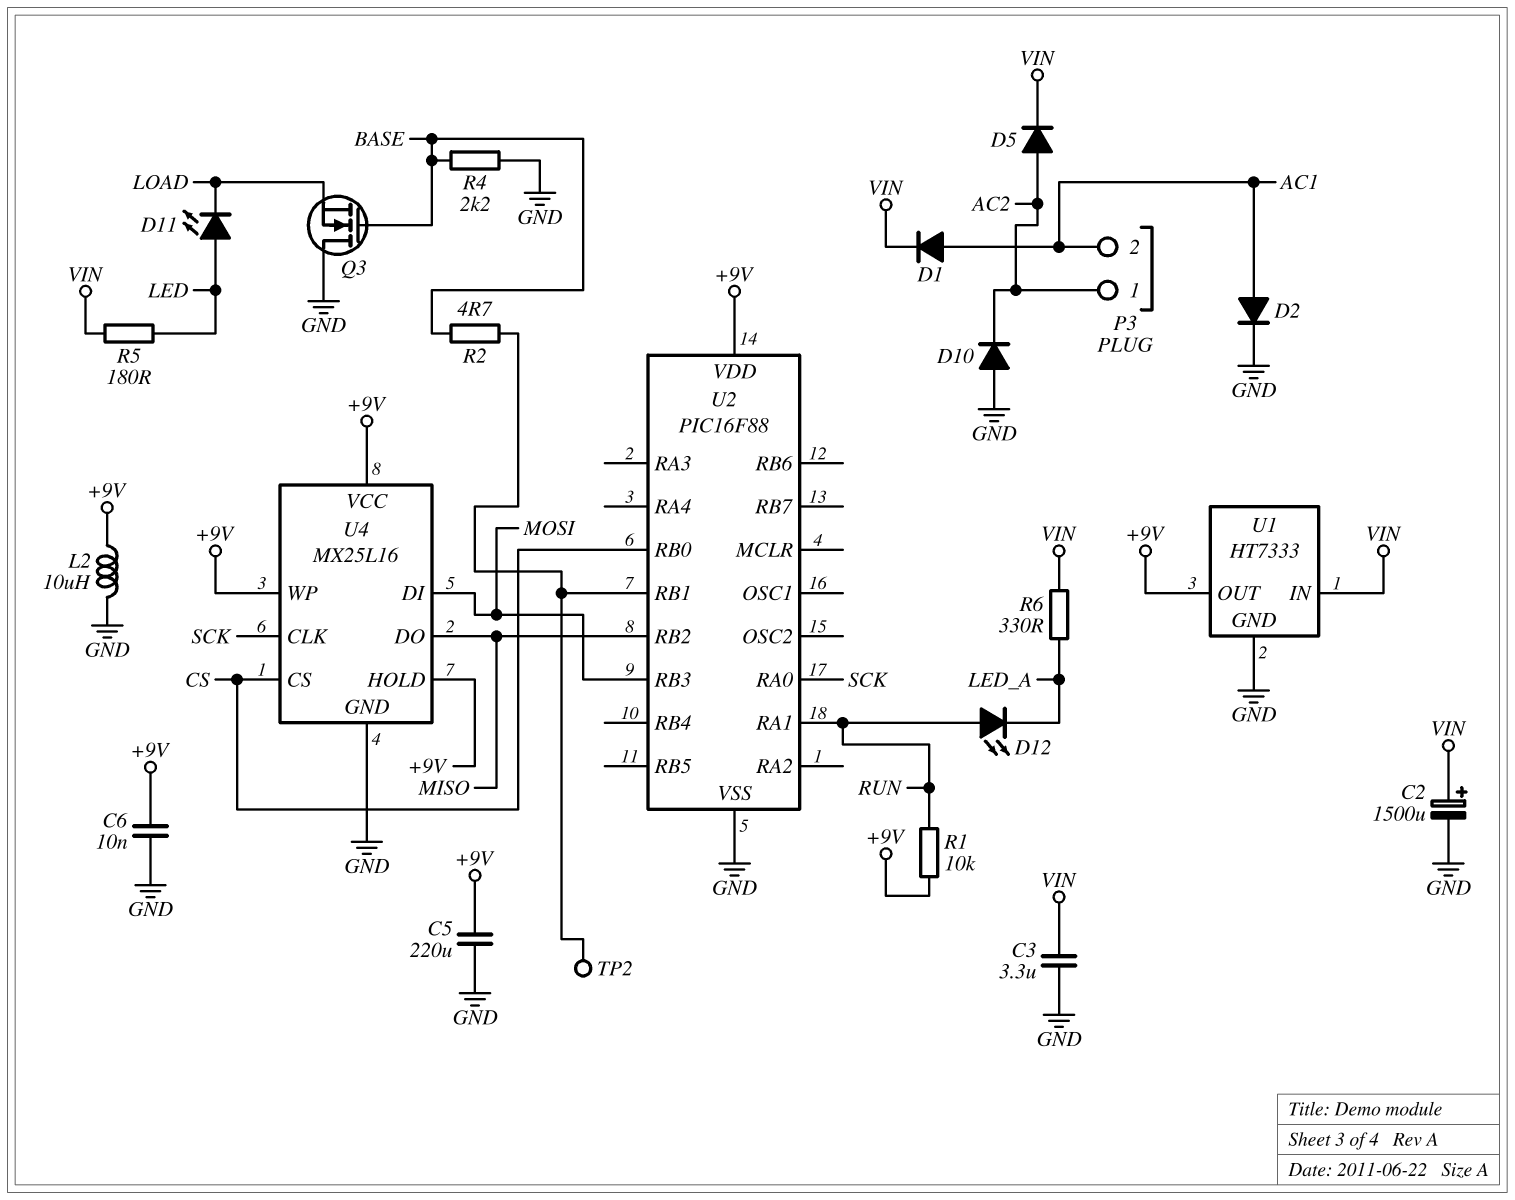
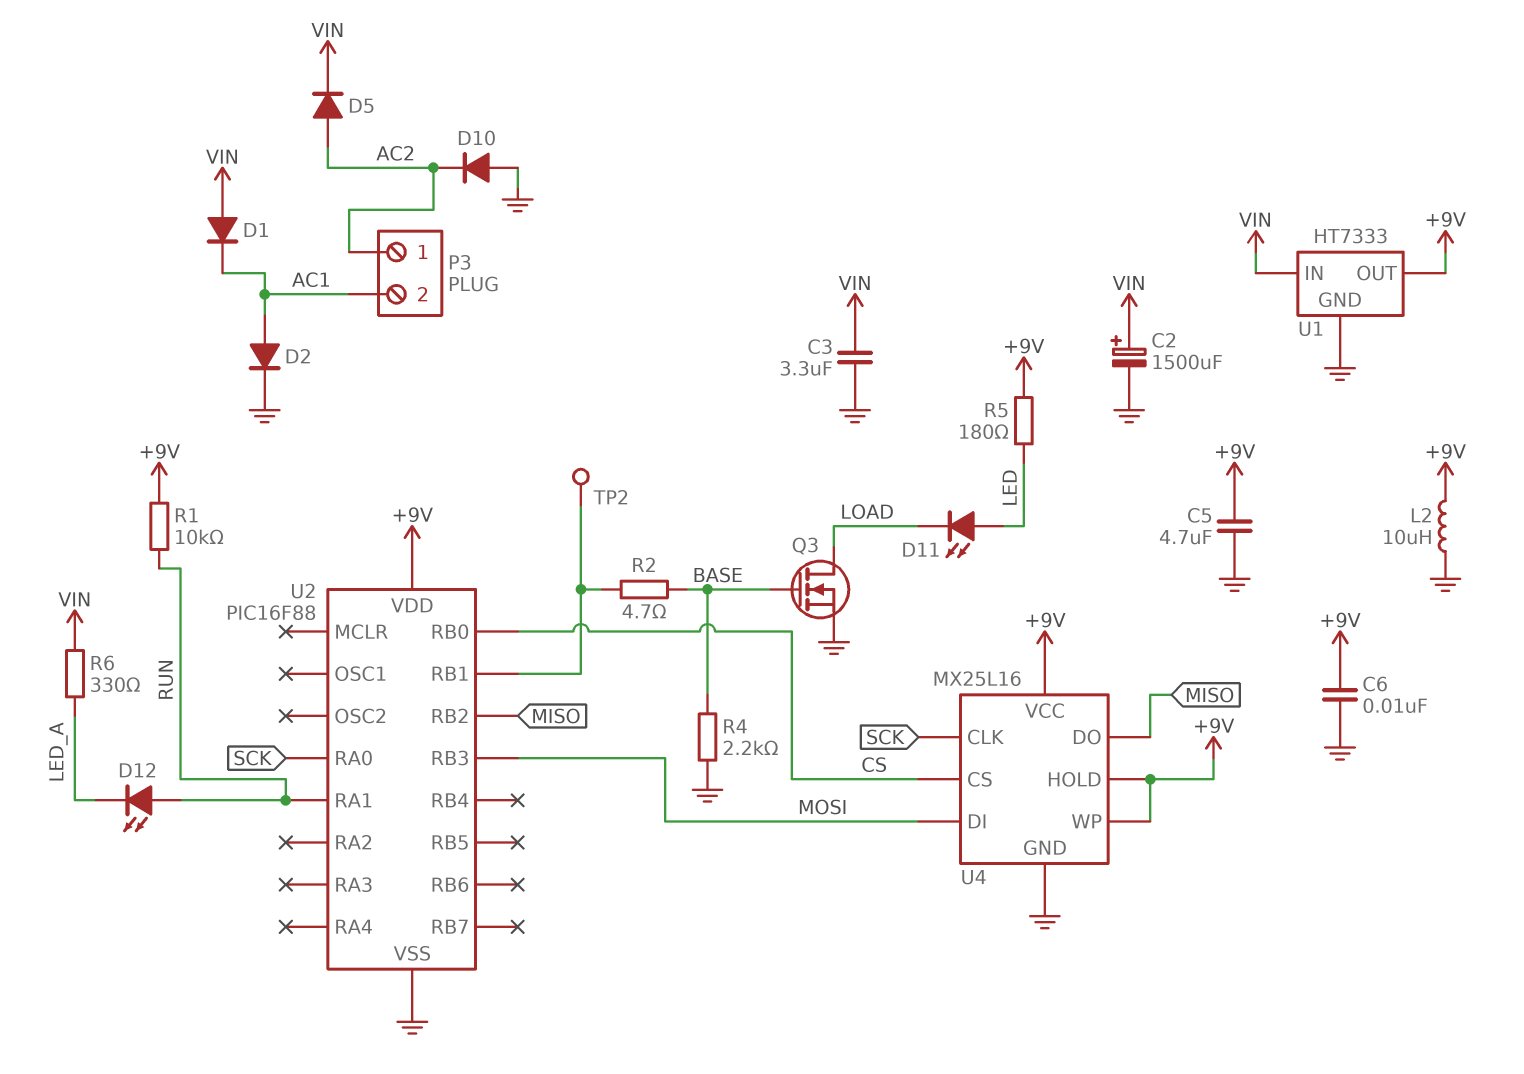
C5: 220uF (+9V, GND) -> 4.7uF (+9V, GND)
D1: diode (A AC1, K VIN) -> diode (A VIN, K AC1)
Q3: NMOS (G BASE, D GND, S LOAD) -> NMOS (G BASE, D LOAD, S GND)
R5: 180 (LED, VIN) -> 180 (+9V, LED)

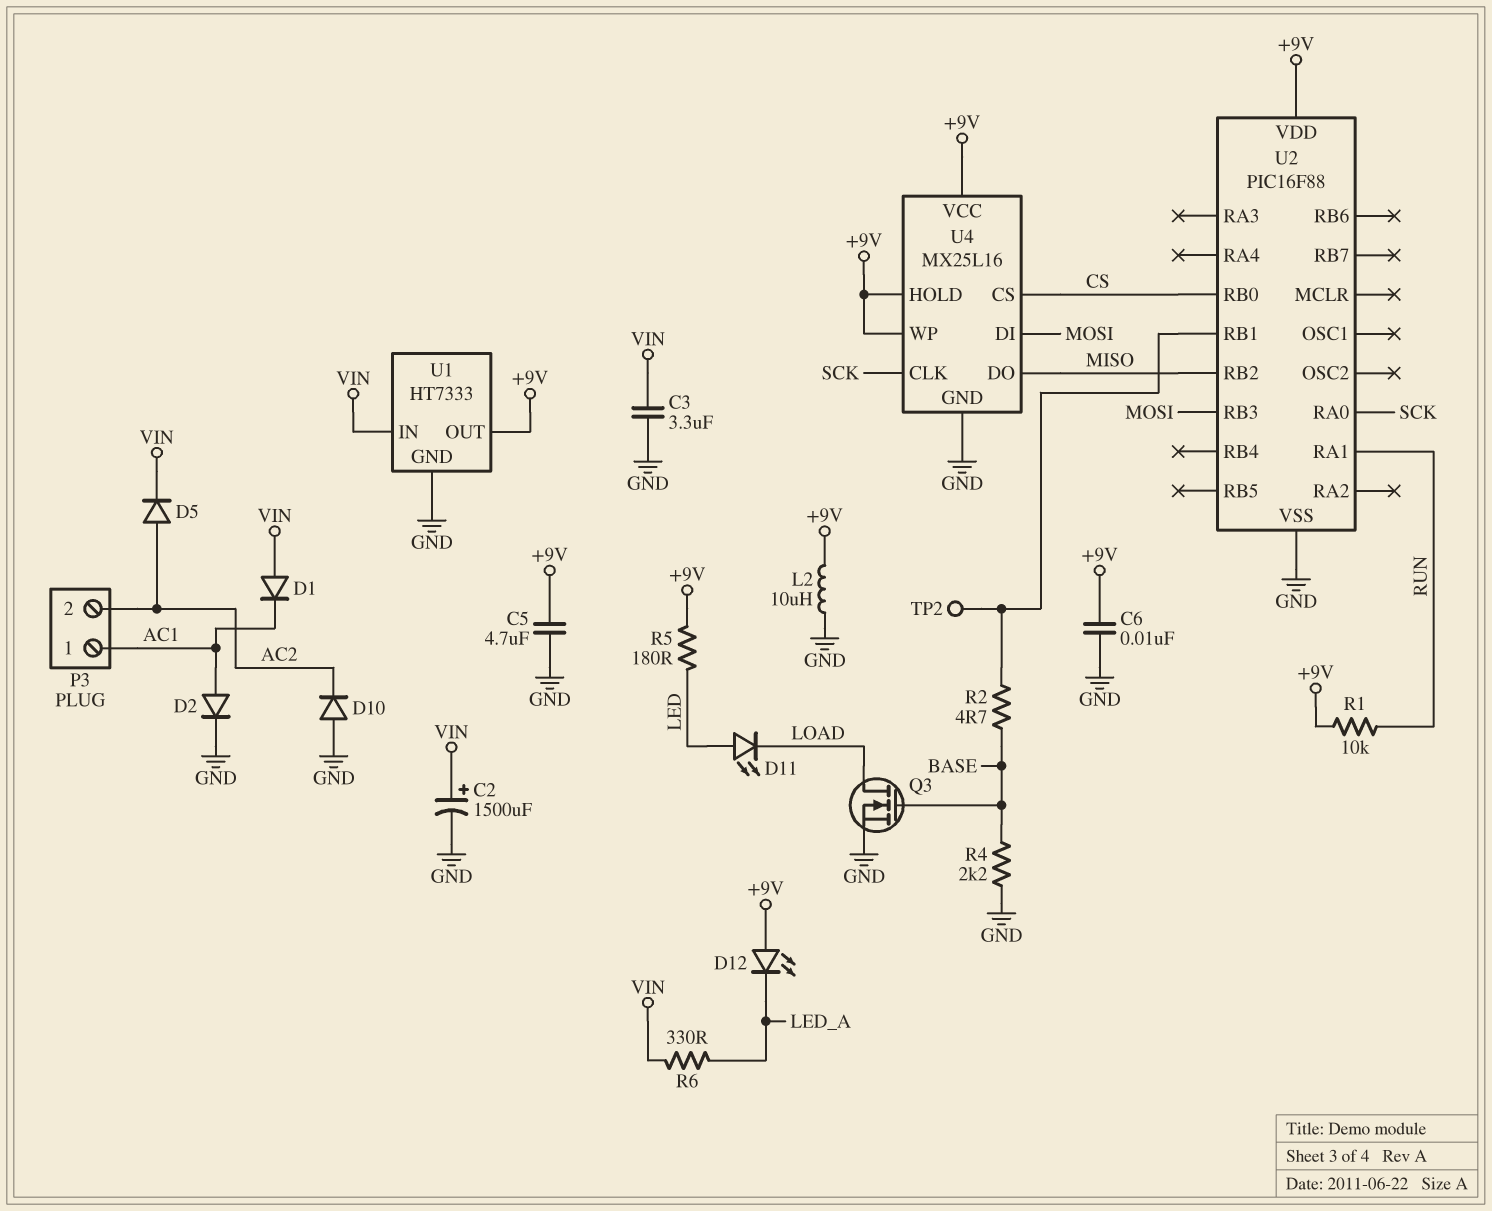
D12: LED (A RUN, K LED_A) -> LED (A +9V, K LED_A)
P3 pin 1: AC2 -> AC1
P3 pin 2: AC1 -> AC2

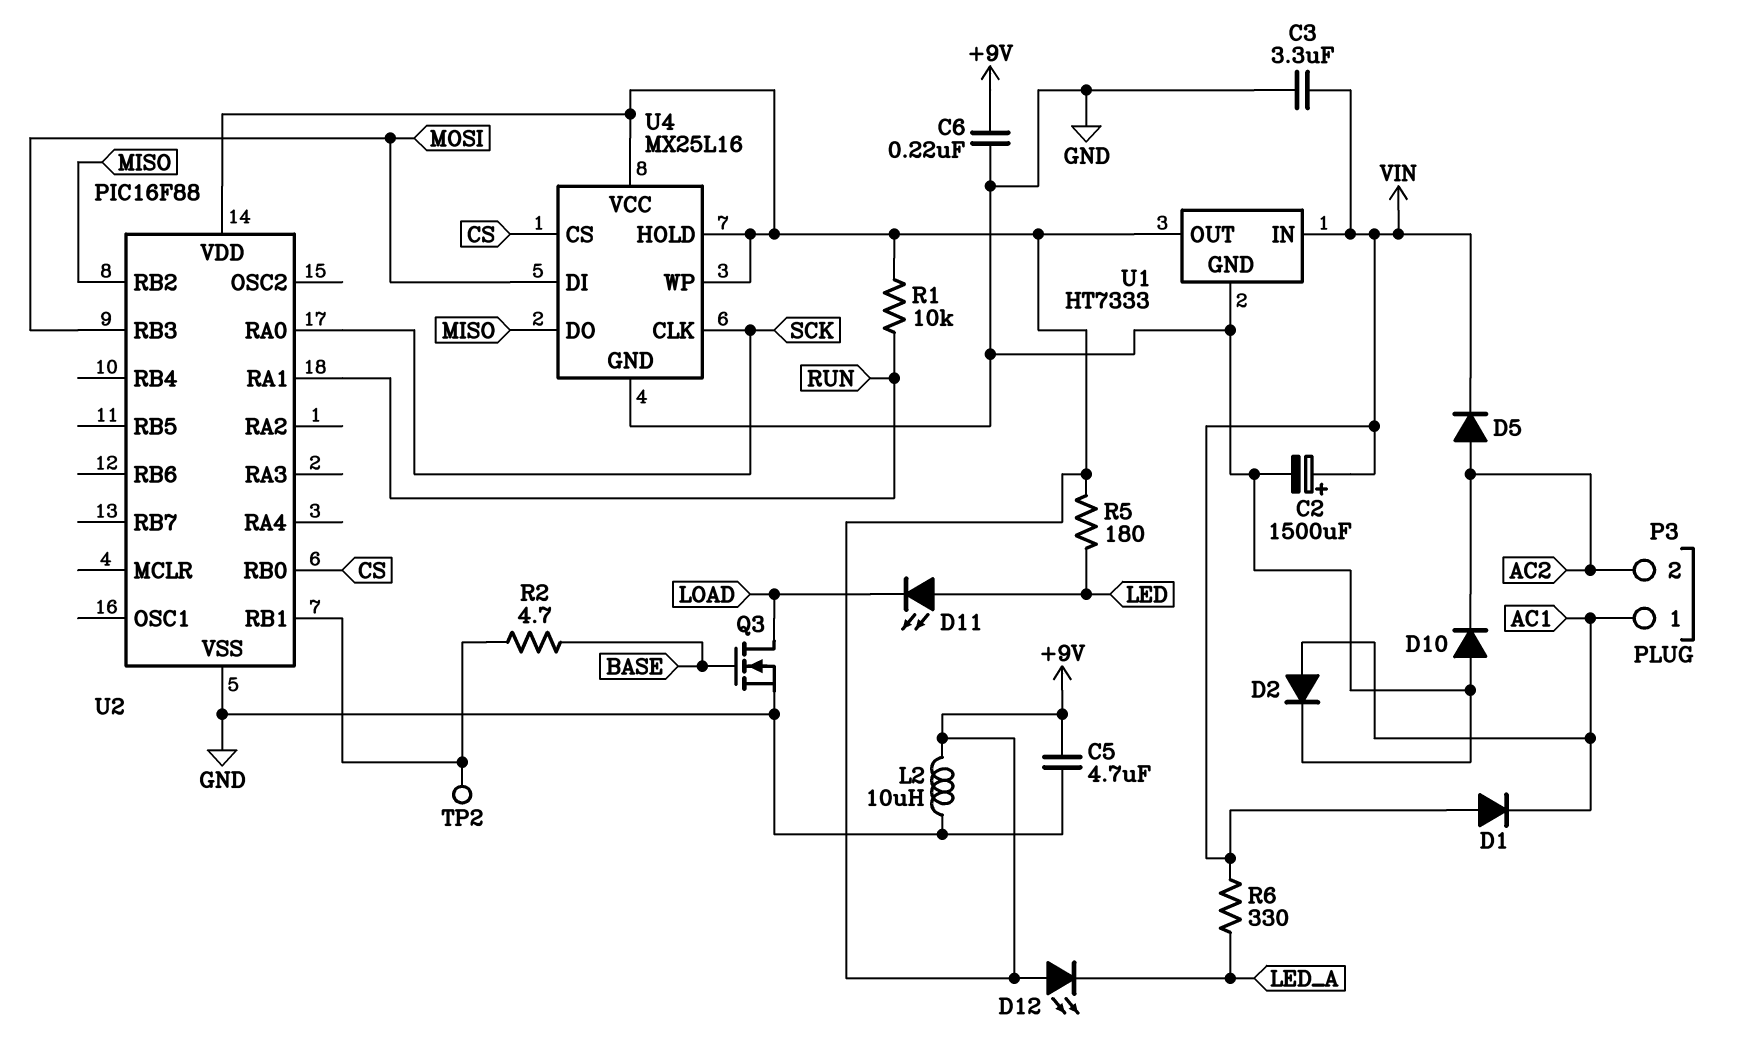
C6: 10nF (+9V, GND) -> 220nF (+9V, GND)
R4: 2.2k (BASE, GND) -> none

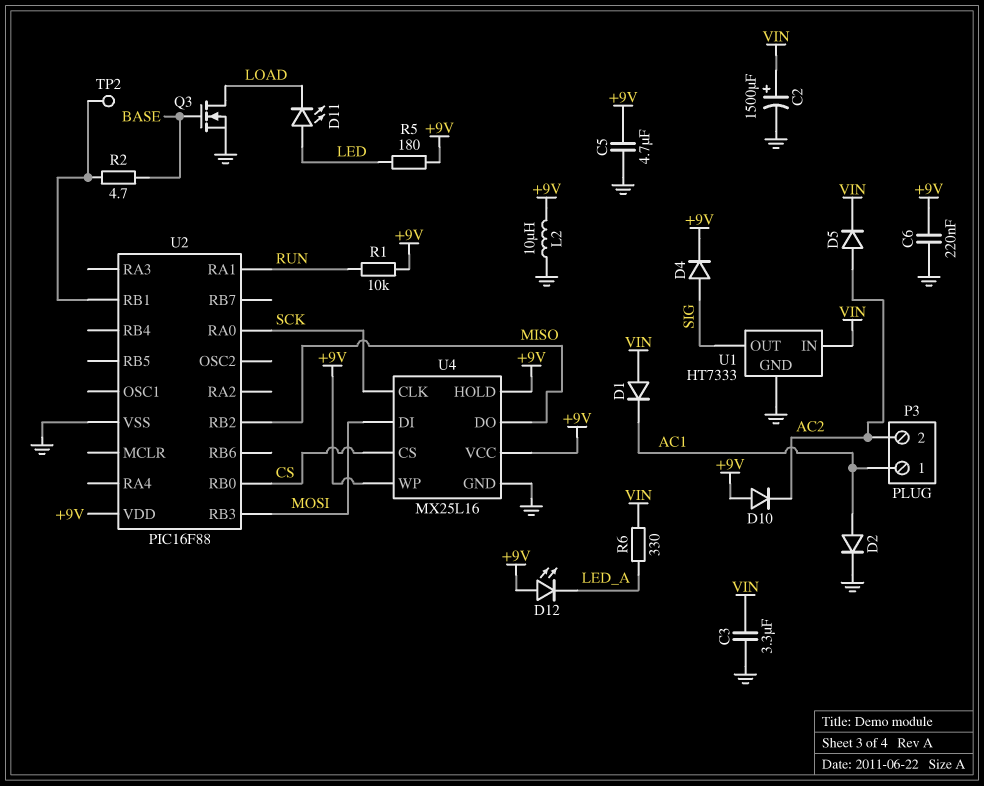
D4: none -> diode (A SIG, K +9V)
D10: diode (A GND, K AC2) -> diode (A +9V, K AC2)
U1 pin OUT: +9V -> SIG

